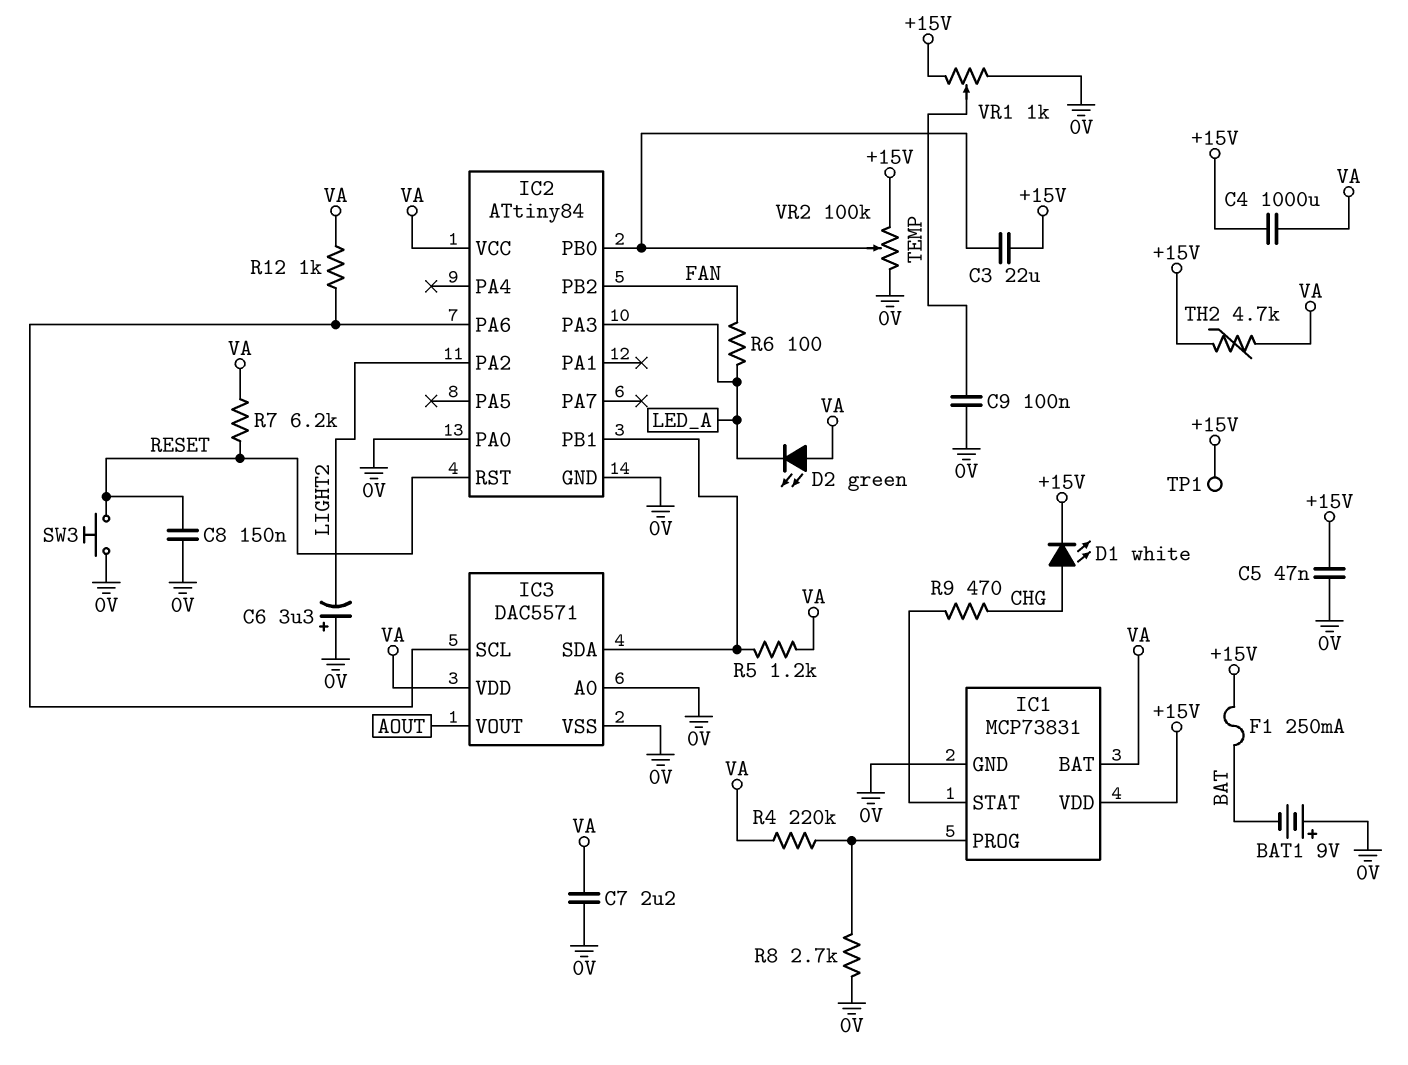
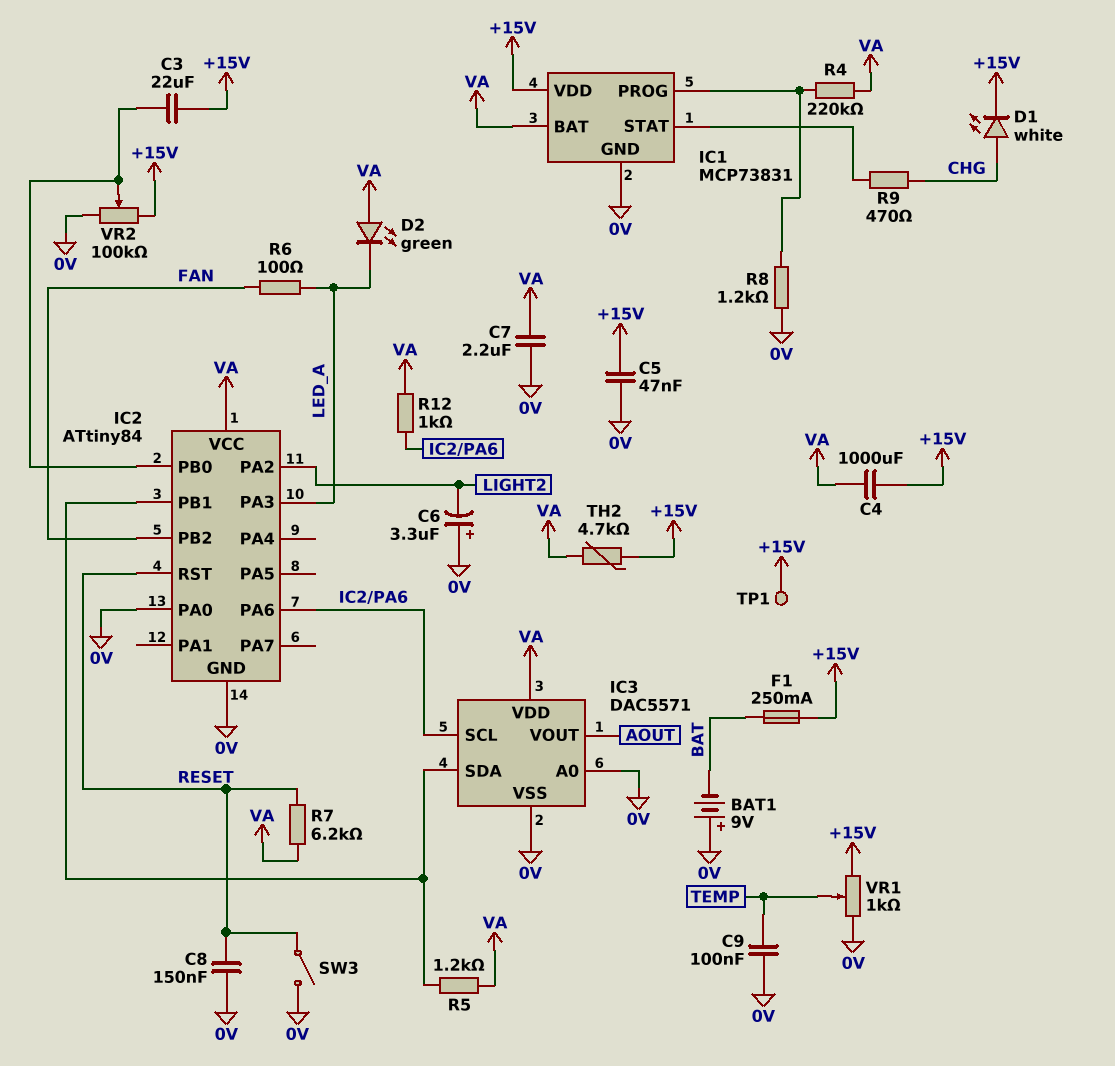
R8: 2.7k (0V, IC1/PROG) -> 1.2k (0V, IC1/PROG)
SW3: button (0V, RESET) -> switch (0V, RESET)

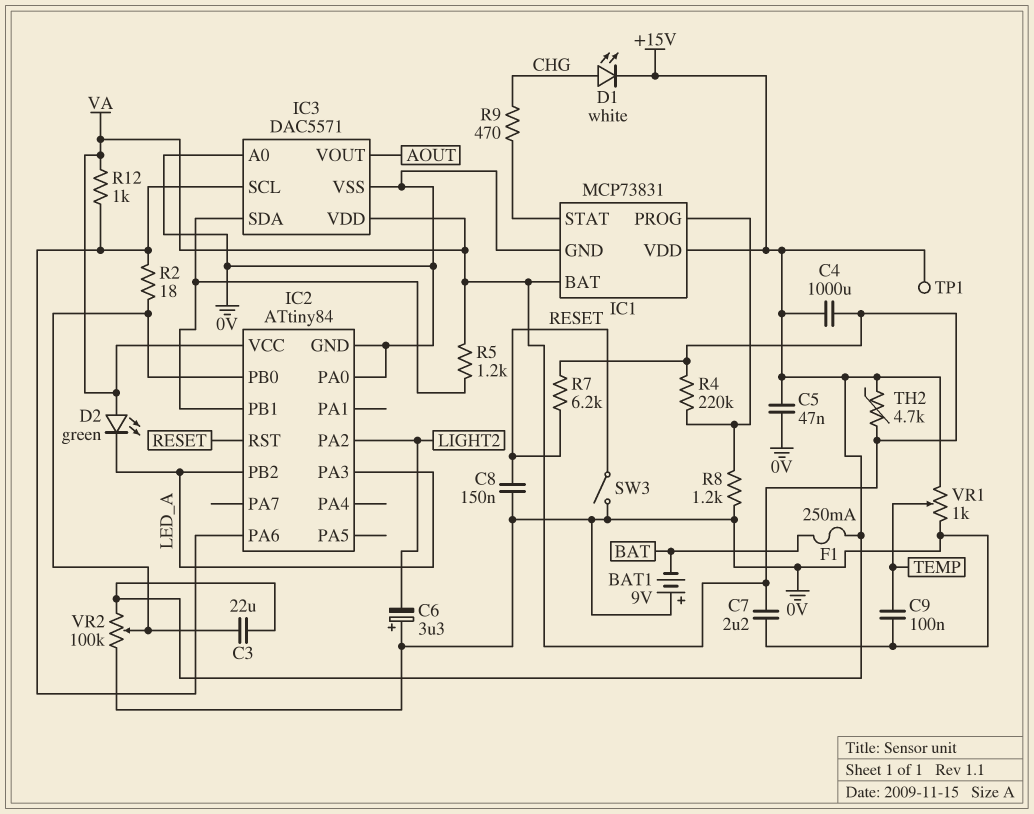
IC2 pin PB2: FAN -> LED_A
R2: none -> 18 (IC2/PA6, IC2/PB0)
R6: 100 (FAN, LED_A) -> none

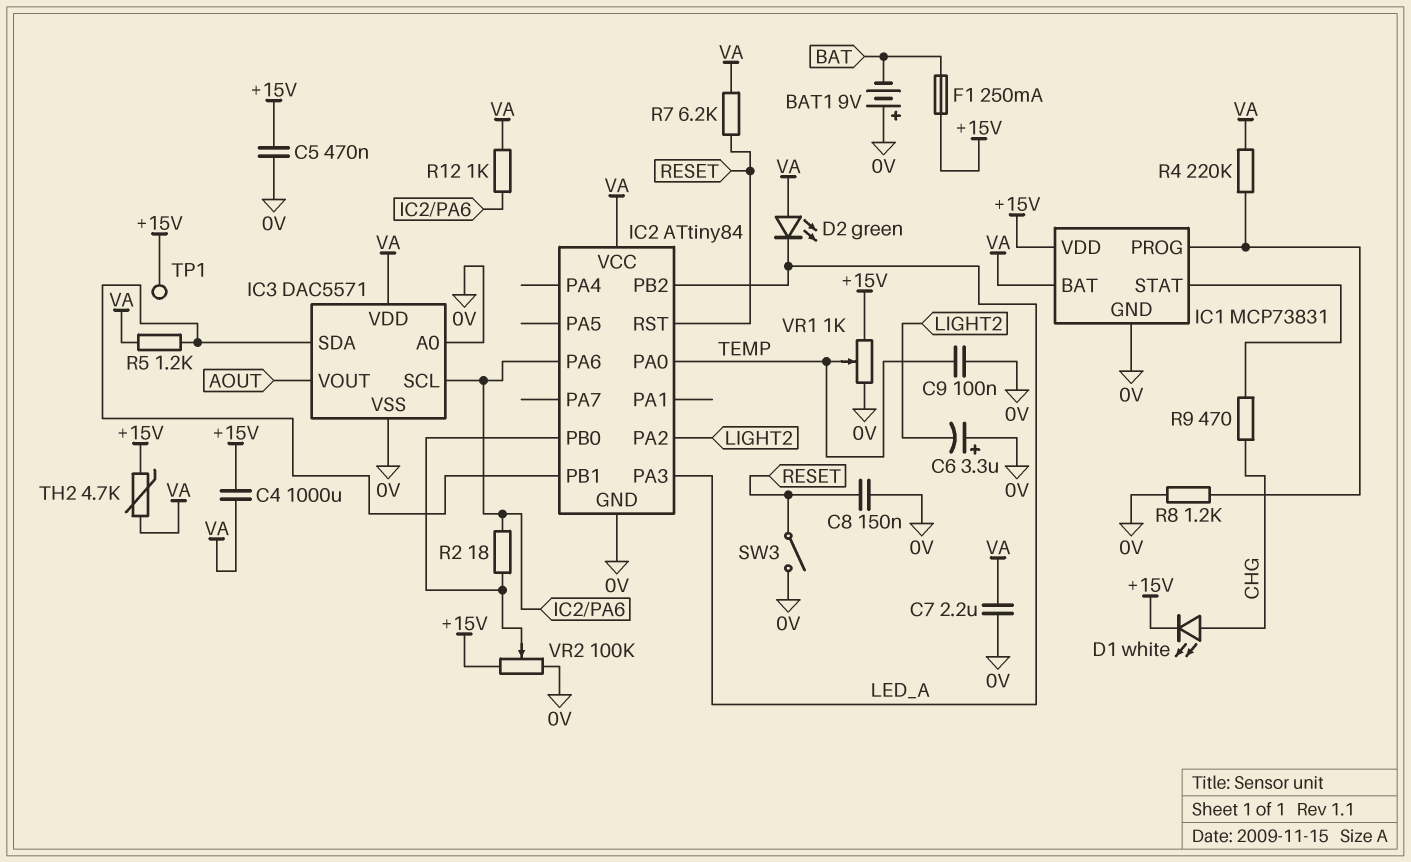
C3: 22uF (+15V, IC2/PB0) -> none
C5: 47nF (+15V, 0V) -> 470nF (+15V, 0V)
IC2 pin PA0: 0V -> TEMP

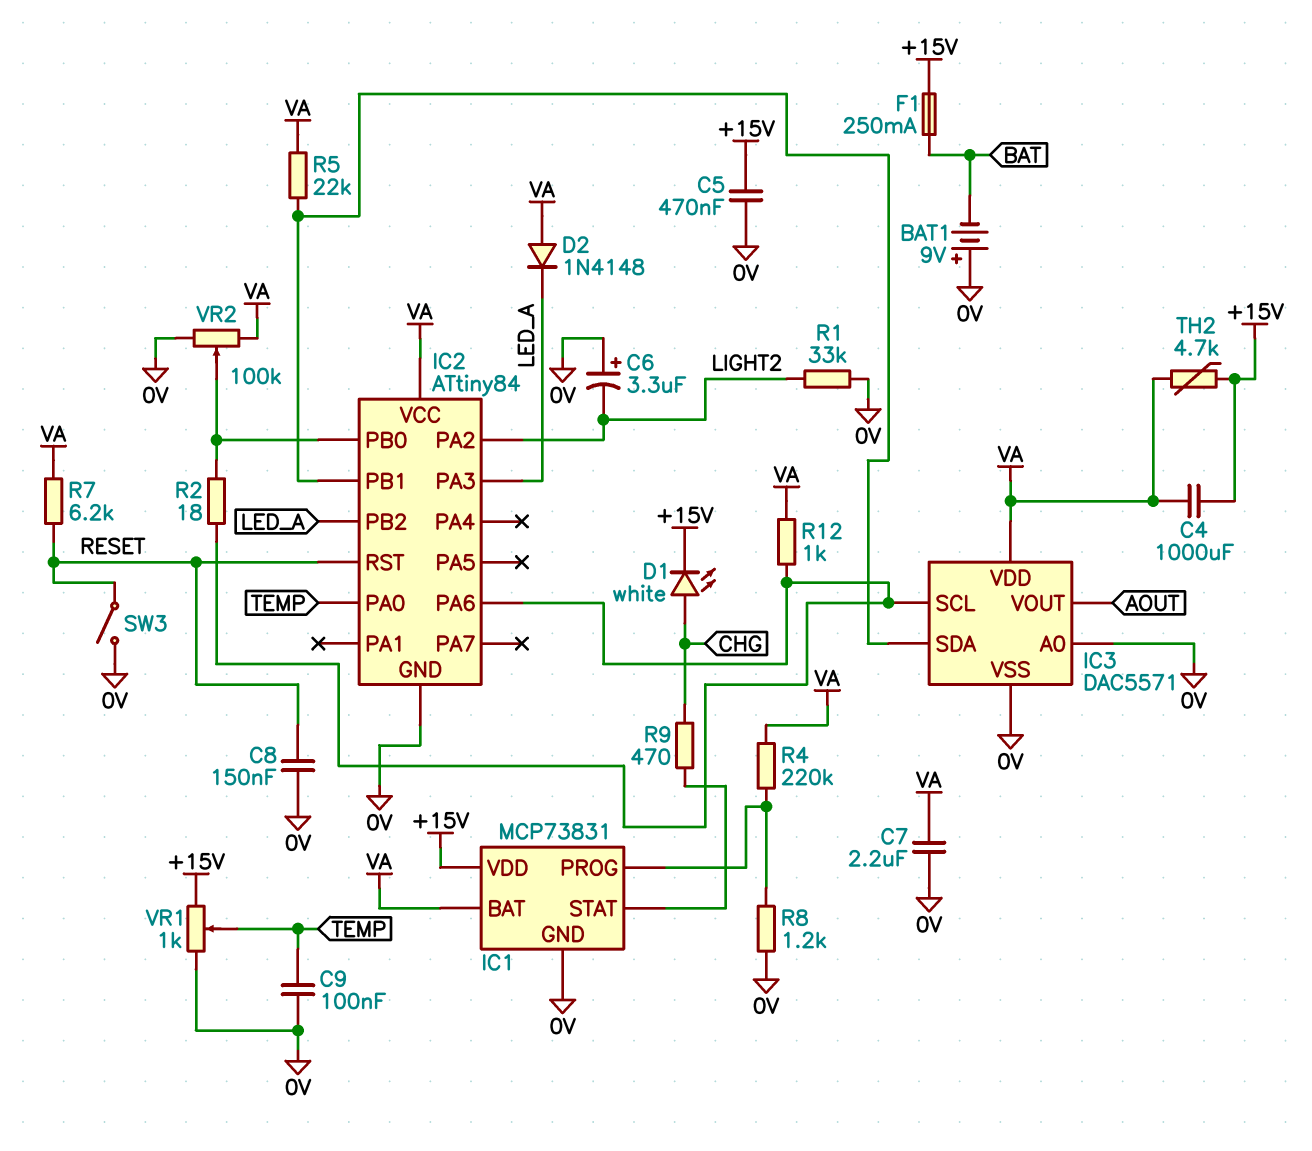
D2: LED green (A VA, K LED_A) -> diode 1N4148 (A VA, K LED_A)
R1: none -> 33k (0V, LIGHT2)
R5: 1.2k (IC2/PB1, VA) -> 22k (IC2/PB1, VA)
TP1: test point (+15V) -> none
VR2: 100k (+15V, 0V, wiper IC2/PB0) -> 100k (0V, VA, wiper IC2/PB0)

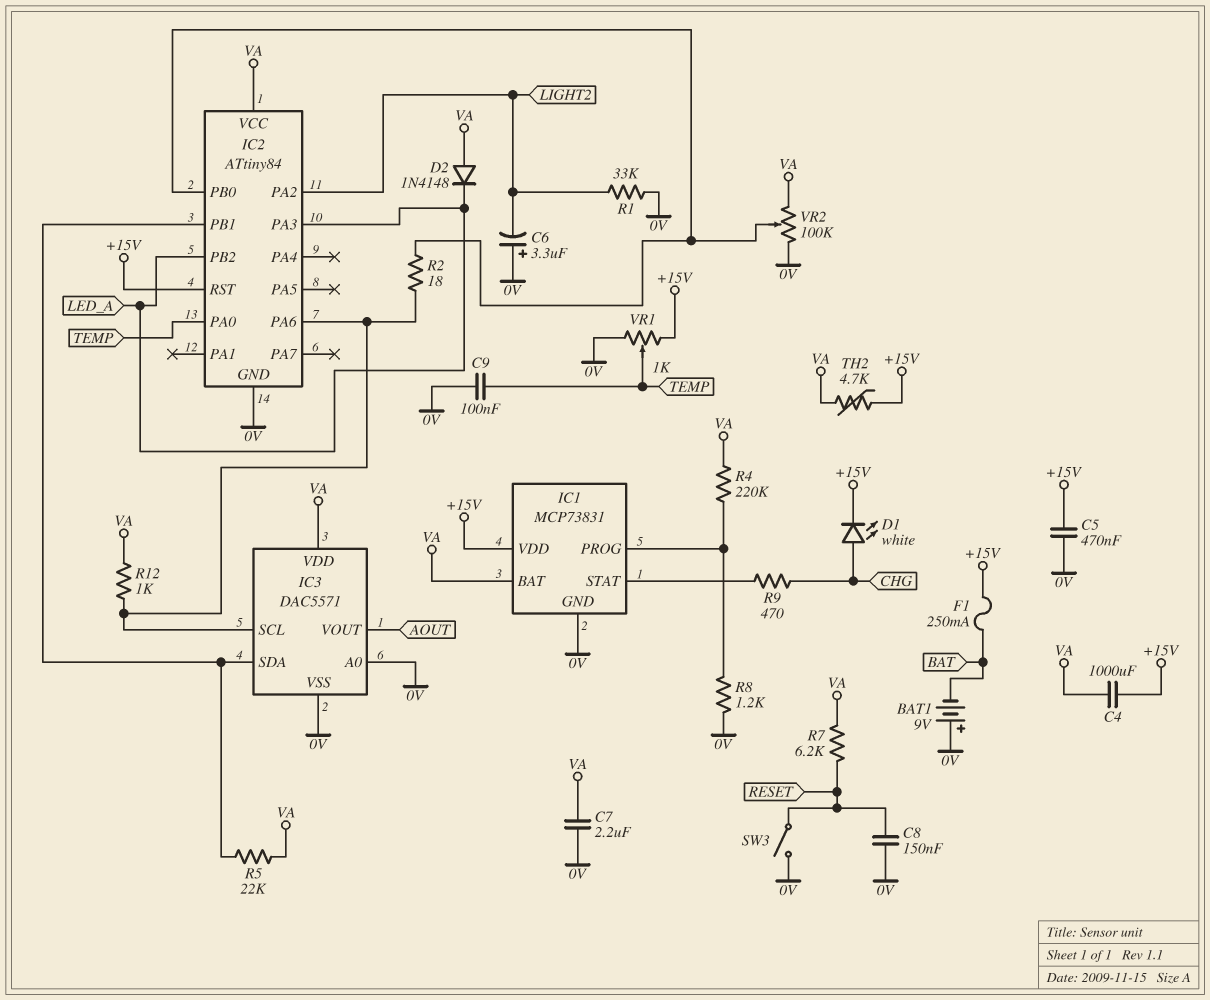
IC2 pin RST: RESET -> +15V

